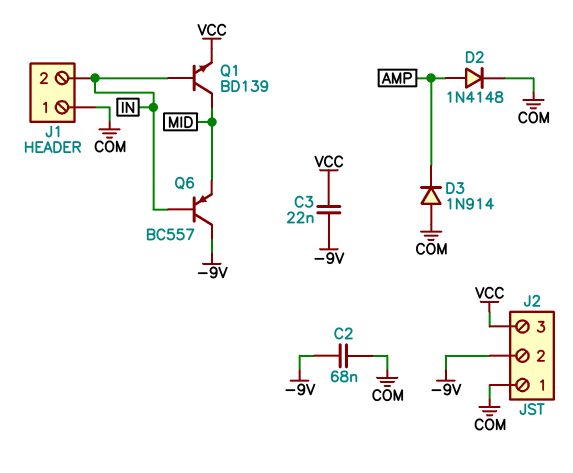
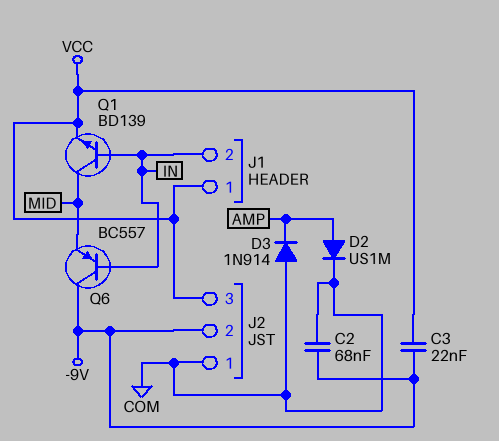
D2: diode 1N4148 (A AMP, K COM) -> diode US1M (A AMP, K COM)
J1 pin 1: COM -> VCC

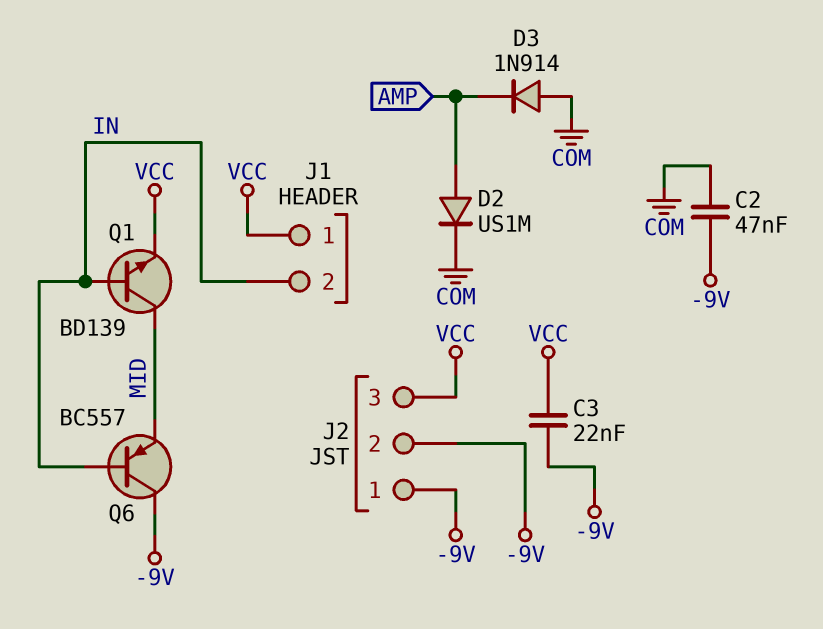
C2: 68nF (-9V, COM) -> 47nF (-9V, COM)
J2 pin 1: COM -> -9V

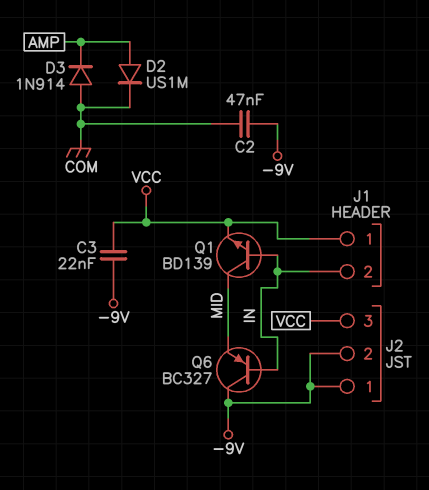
Q6: PNP BC557 (B IN, C -9V, E MID) -> PNP BC327 (B IN, C -9V, E MID)

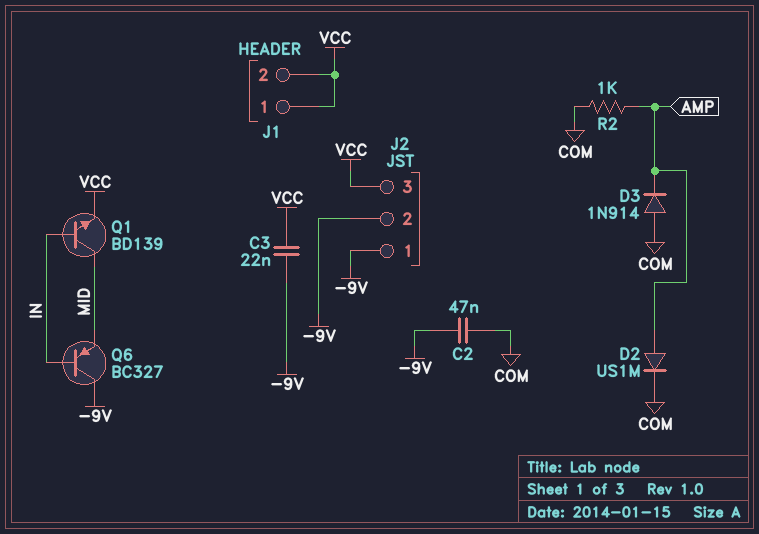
J1 pin 2: IN -> VCC
R2: none -> 1k (AMP, COM)

